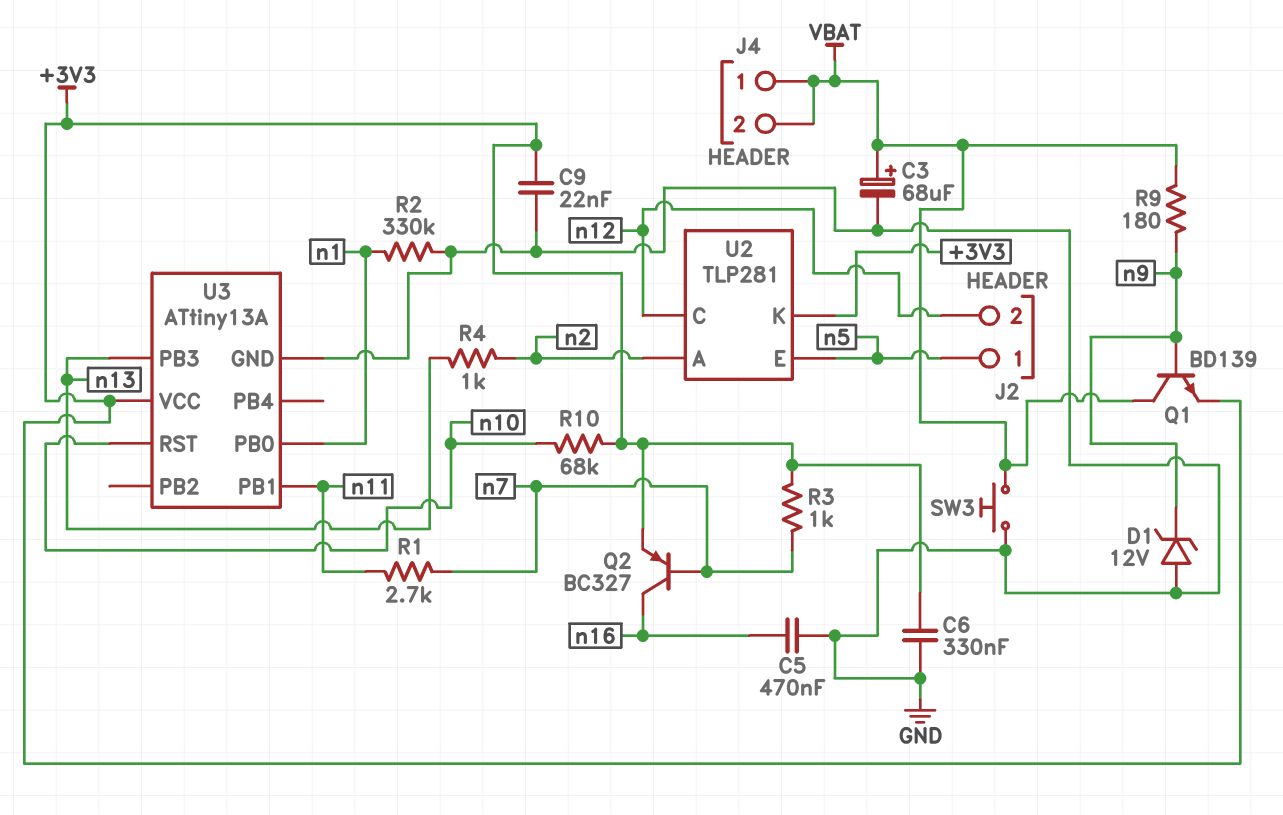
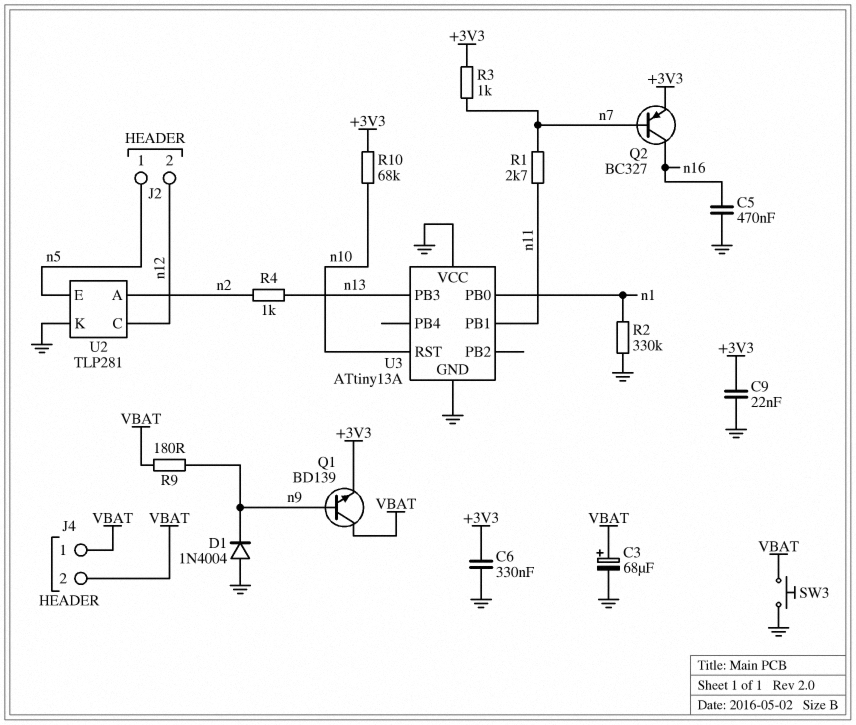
D1: zener 12V (A GND, K n9) -> diode 1N4004 (A GND, K n9)
U2 pin K: +3V3 -> GND
U3 pin VCC: +3V3 -> GND

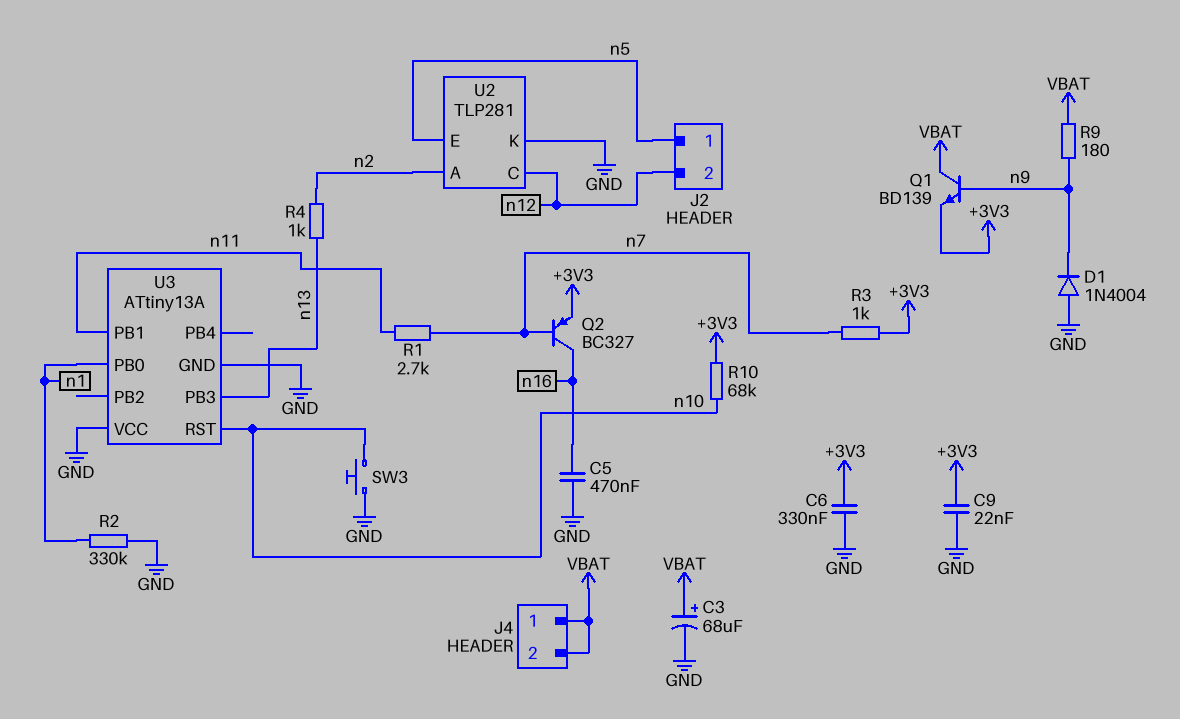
SW3: button (GND, VBAT) -> button (GND, n10)

